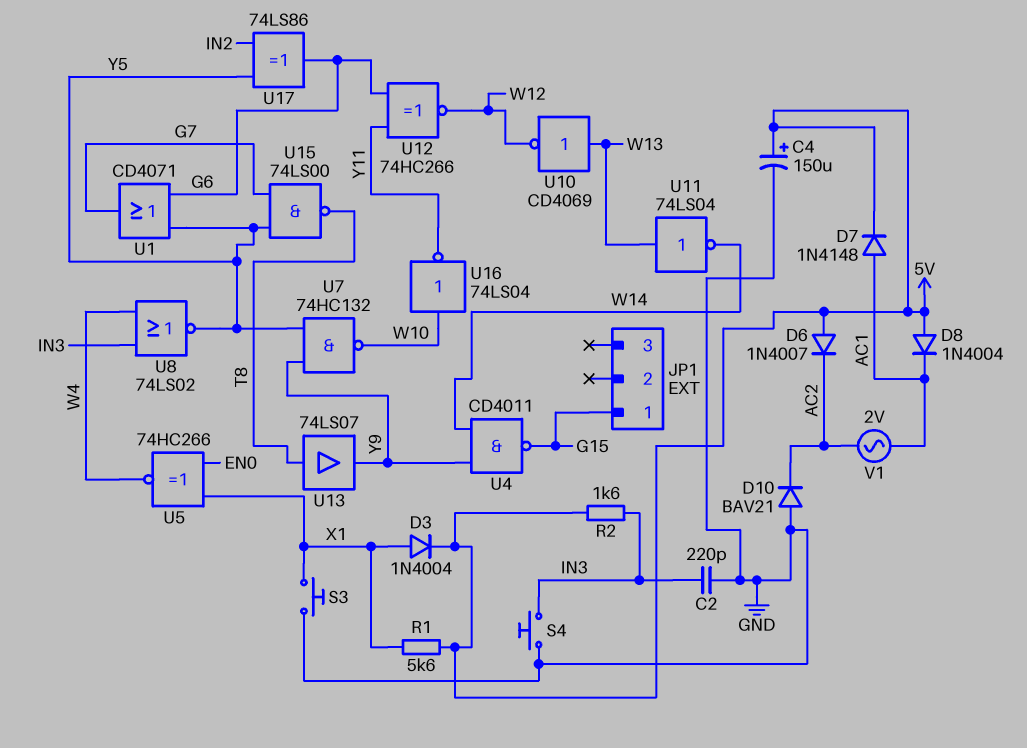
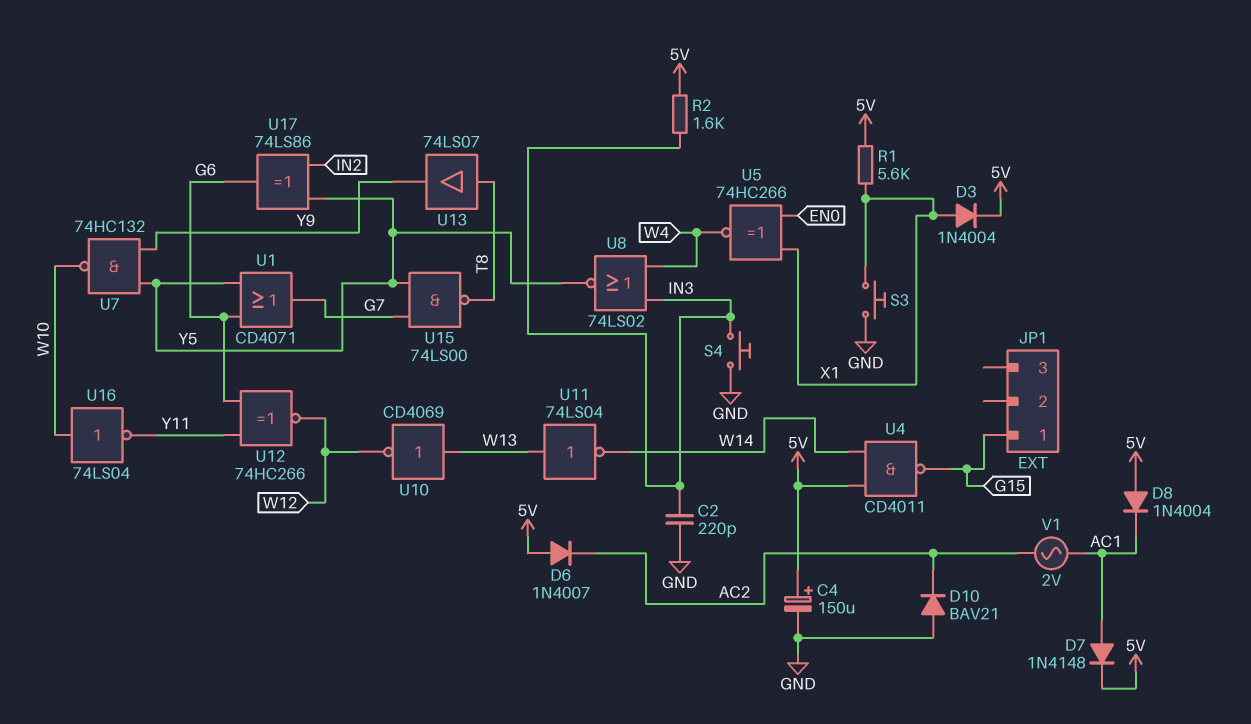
U4: NAND CD4011 (in W14, in Y9, out G15) -> NAND CD4011 (in 5V, in W14, out G15)

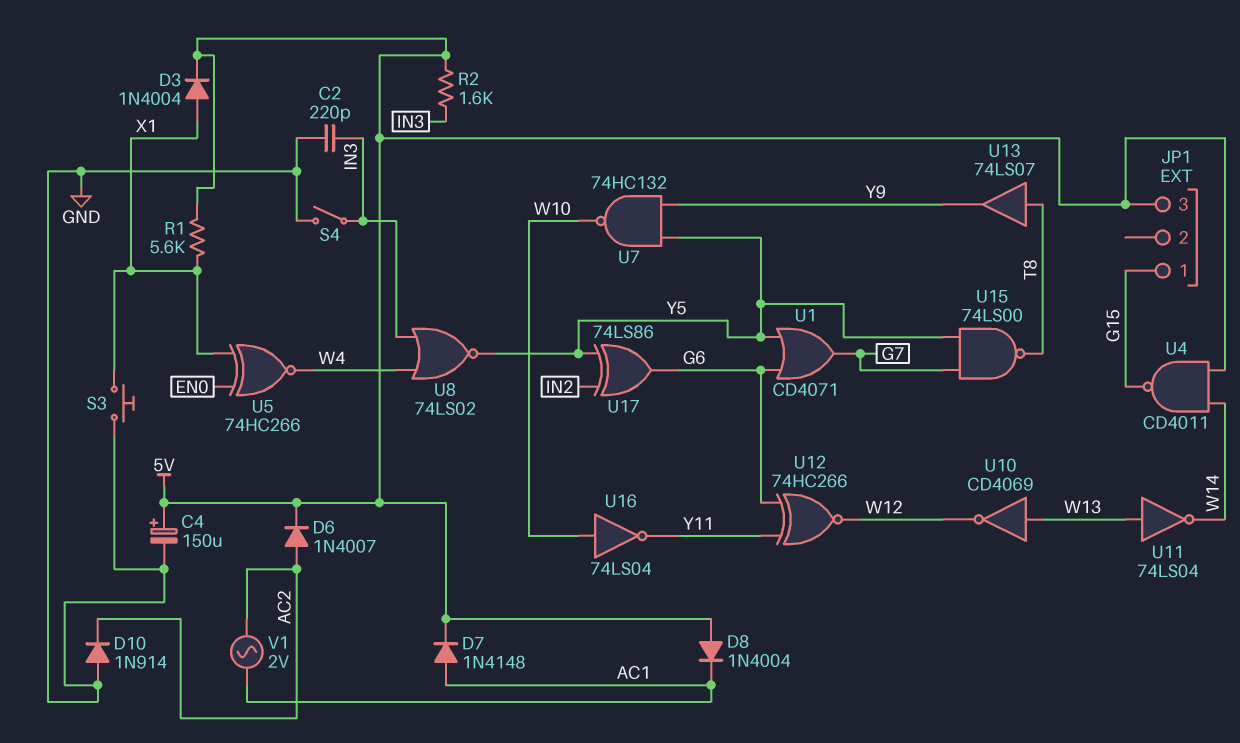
D6: diode 1N4007 (A 5V, K AC2) -> diode 1N4007 (A AC2, K 5V)
D10: diode BAV21 (A GND, K AC2) -> diode 1N914 (A GND, K AC2)
JP1 pin 3: none -> 5V
S4: button (GND, IN3) -> switch (GND, IN3)

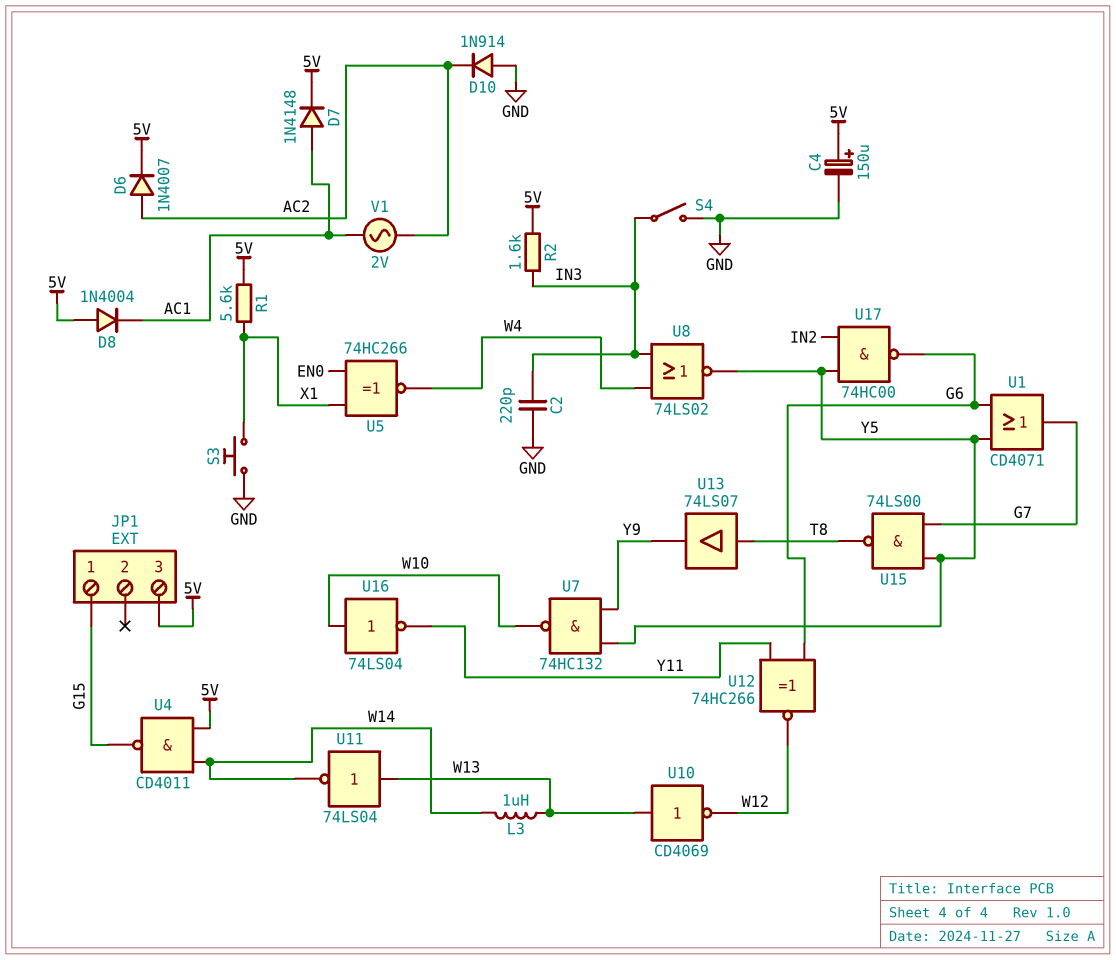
D3: diode 1N4004 (A X1, K 5V) -> none
L3: none -> 1uH (W13, W14)
U17: XOR 74LS86 (in IN2, in Y5, out G6) -> NAND 74HC00 (in IN2, in Y5, out G6)

